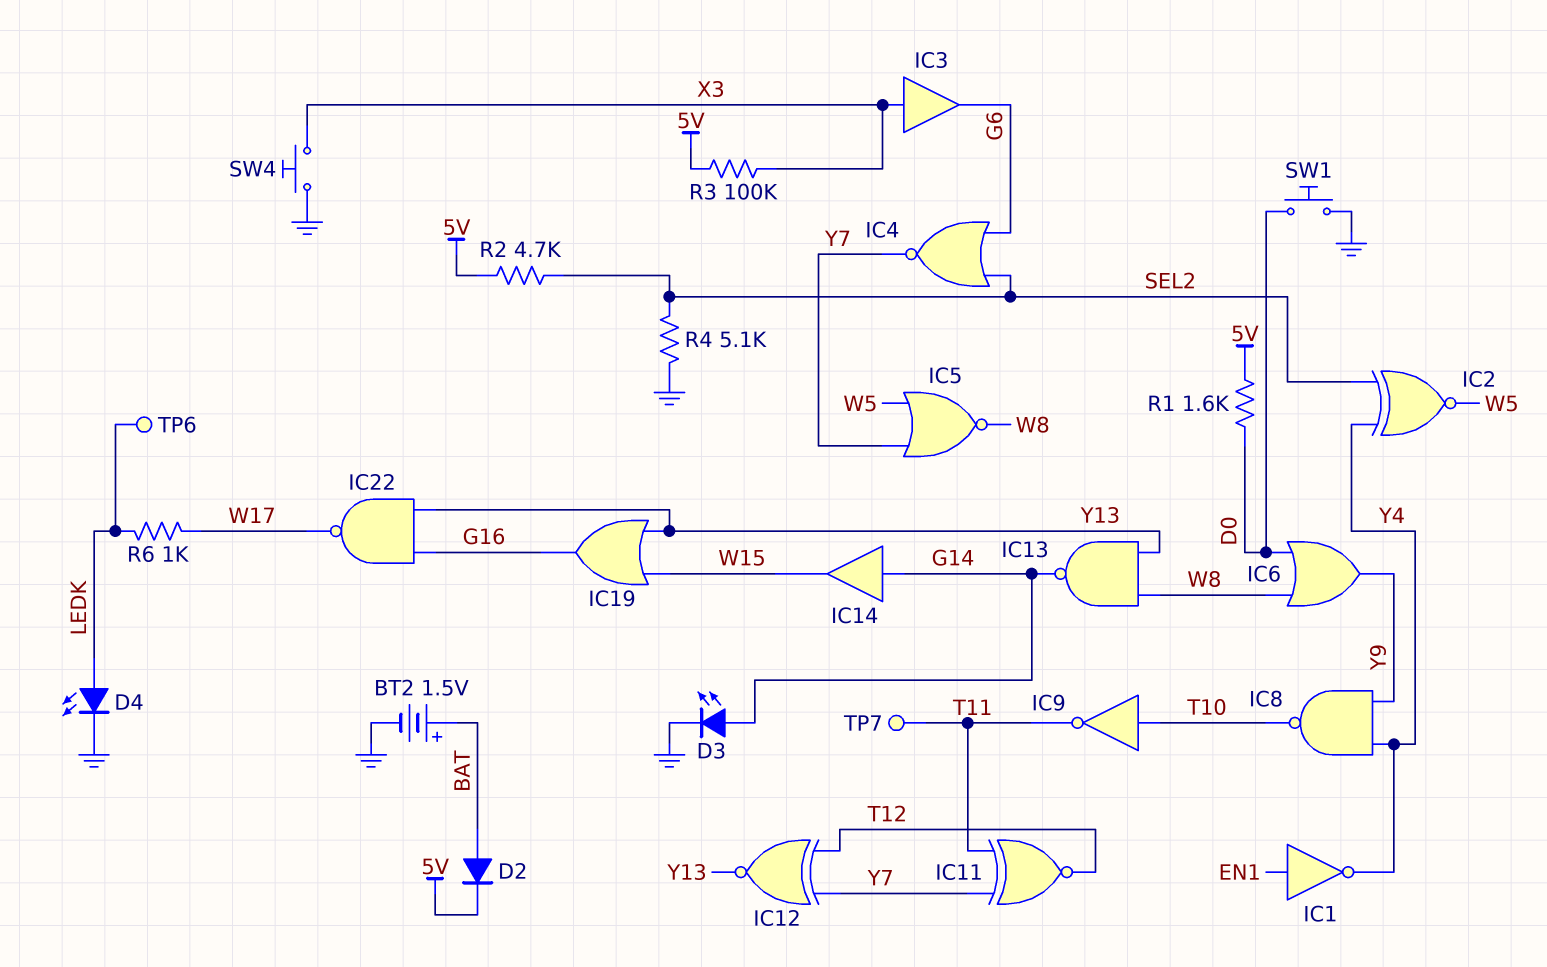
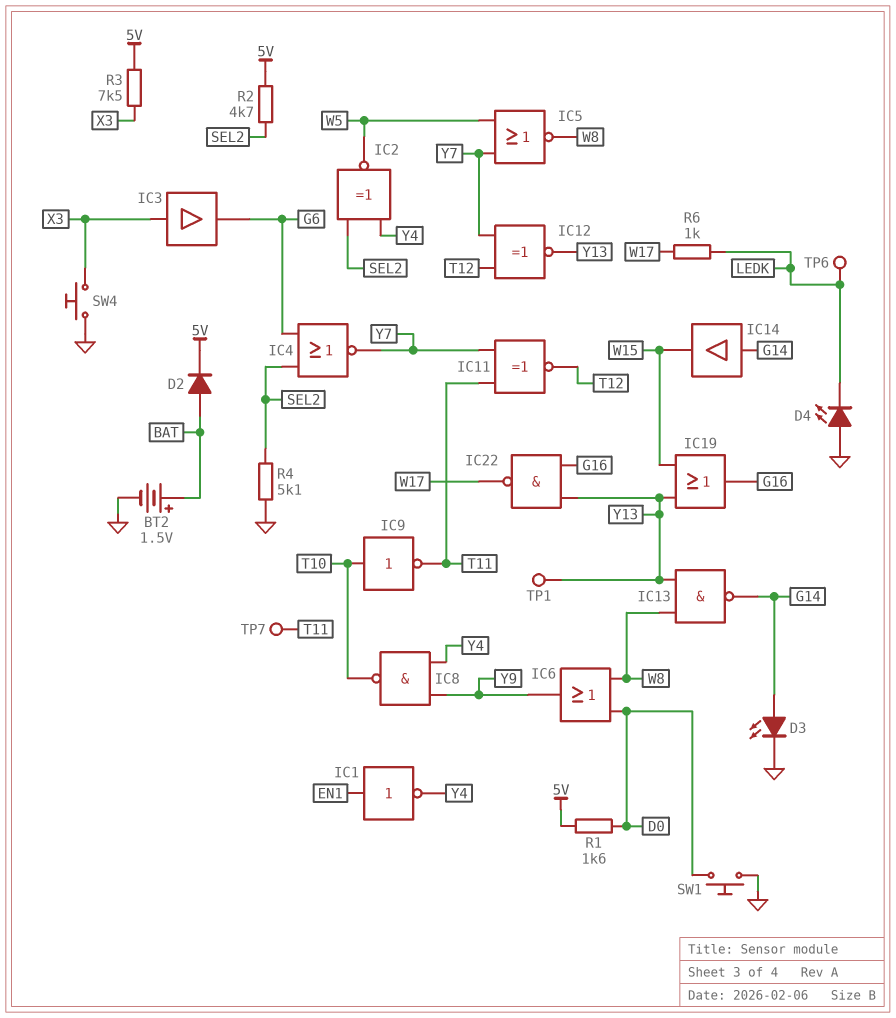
D4: LED (A LEDK, K GND) -> LED (A GND, K LEDK)
R3: 100k (5V, X3) -> 7.5k (5V, X3)
TP1: none -> test point (Y13)

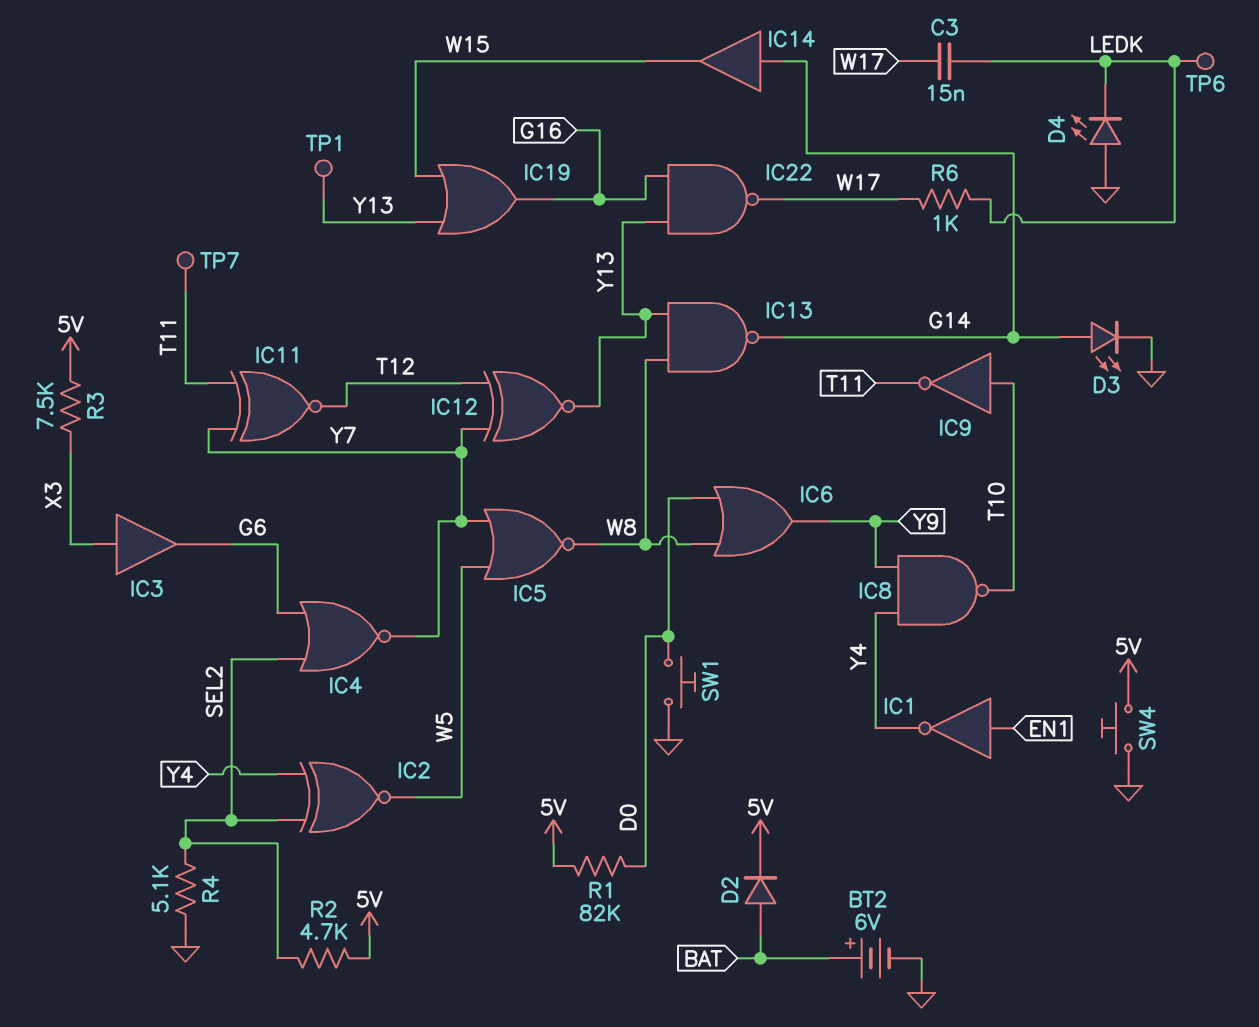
BT2: 1.5V (plus BAT, minus GND) -> 6V (plus BAT, minus GND)
C3: none -> 15nF (LEDK, W17)
R1: 1.6k (5V, D0) -> 82k (5V, D0)
SW4: button (GND, X3) -> button (5V, GND)

